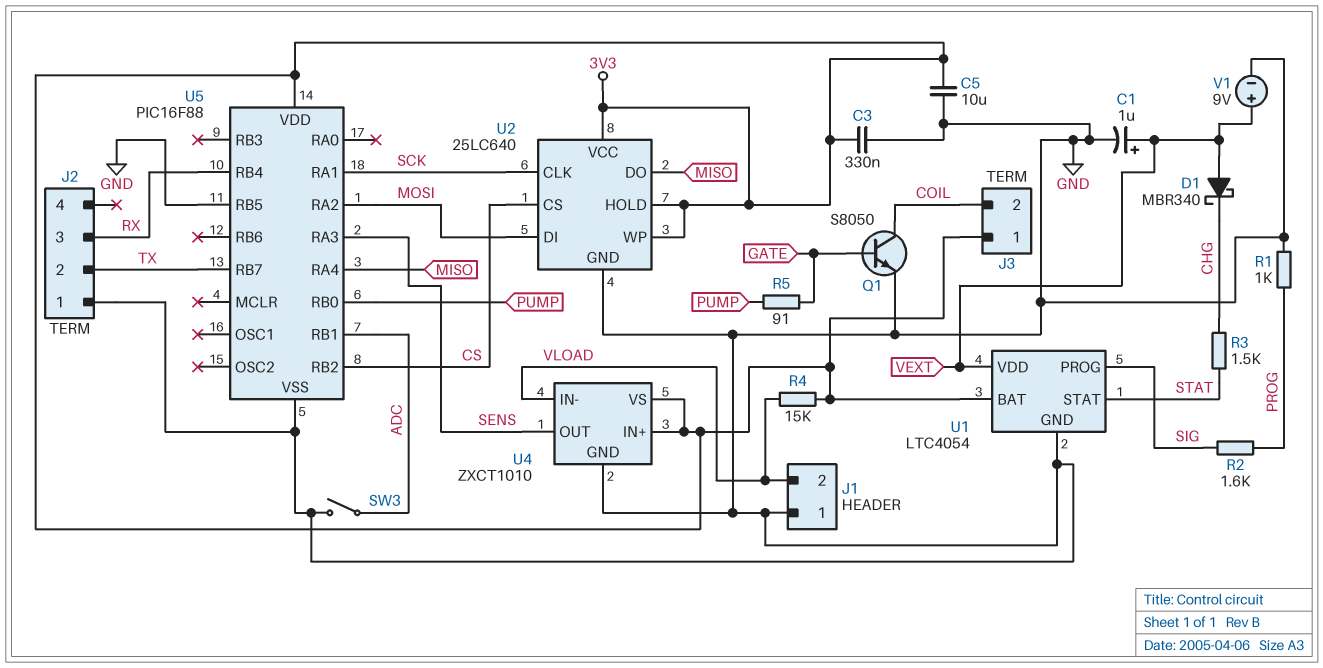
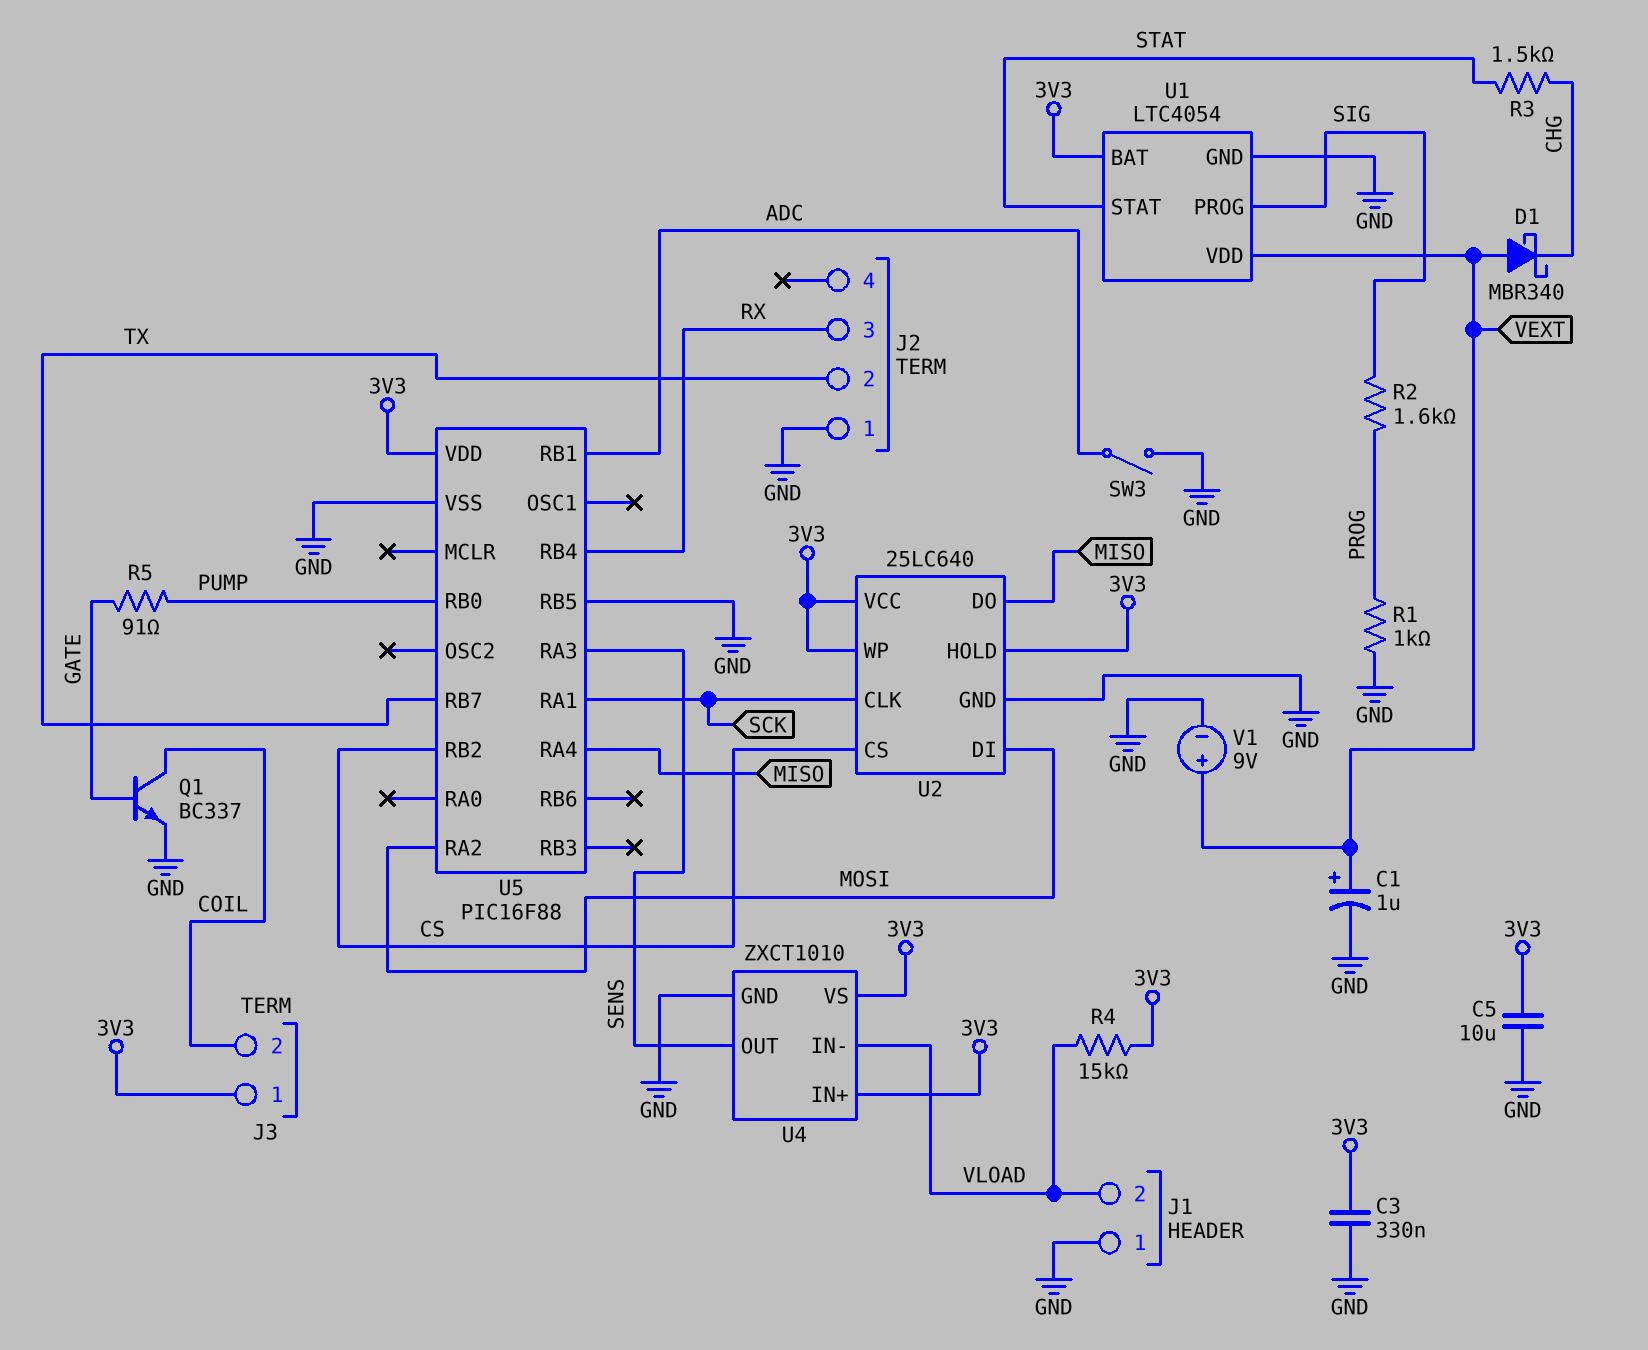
Q1: NPN S8050 (B GATE, C COIL, E GND) -> NPN BC337 (B GATE, C COIL, E GND)

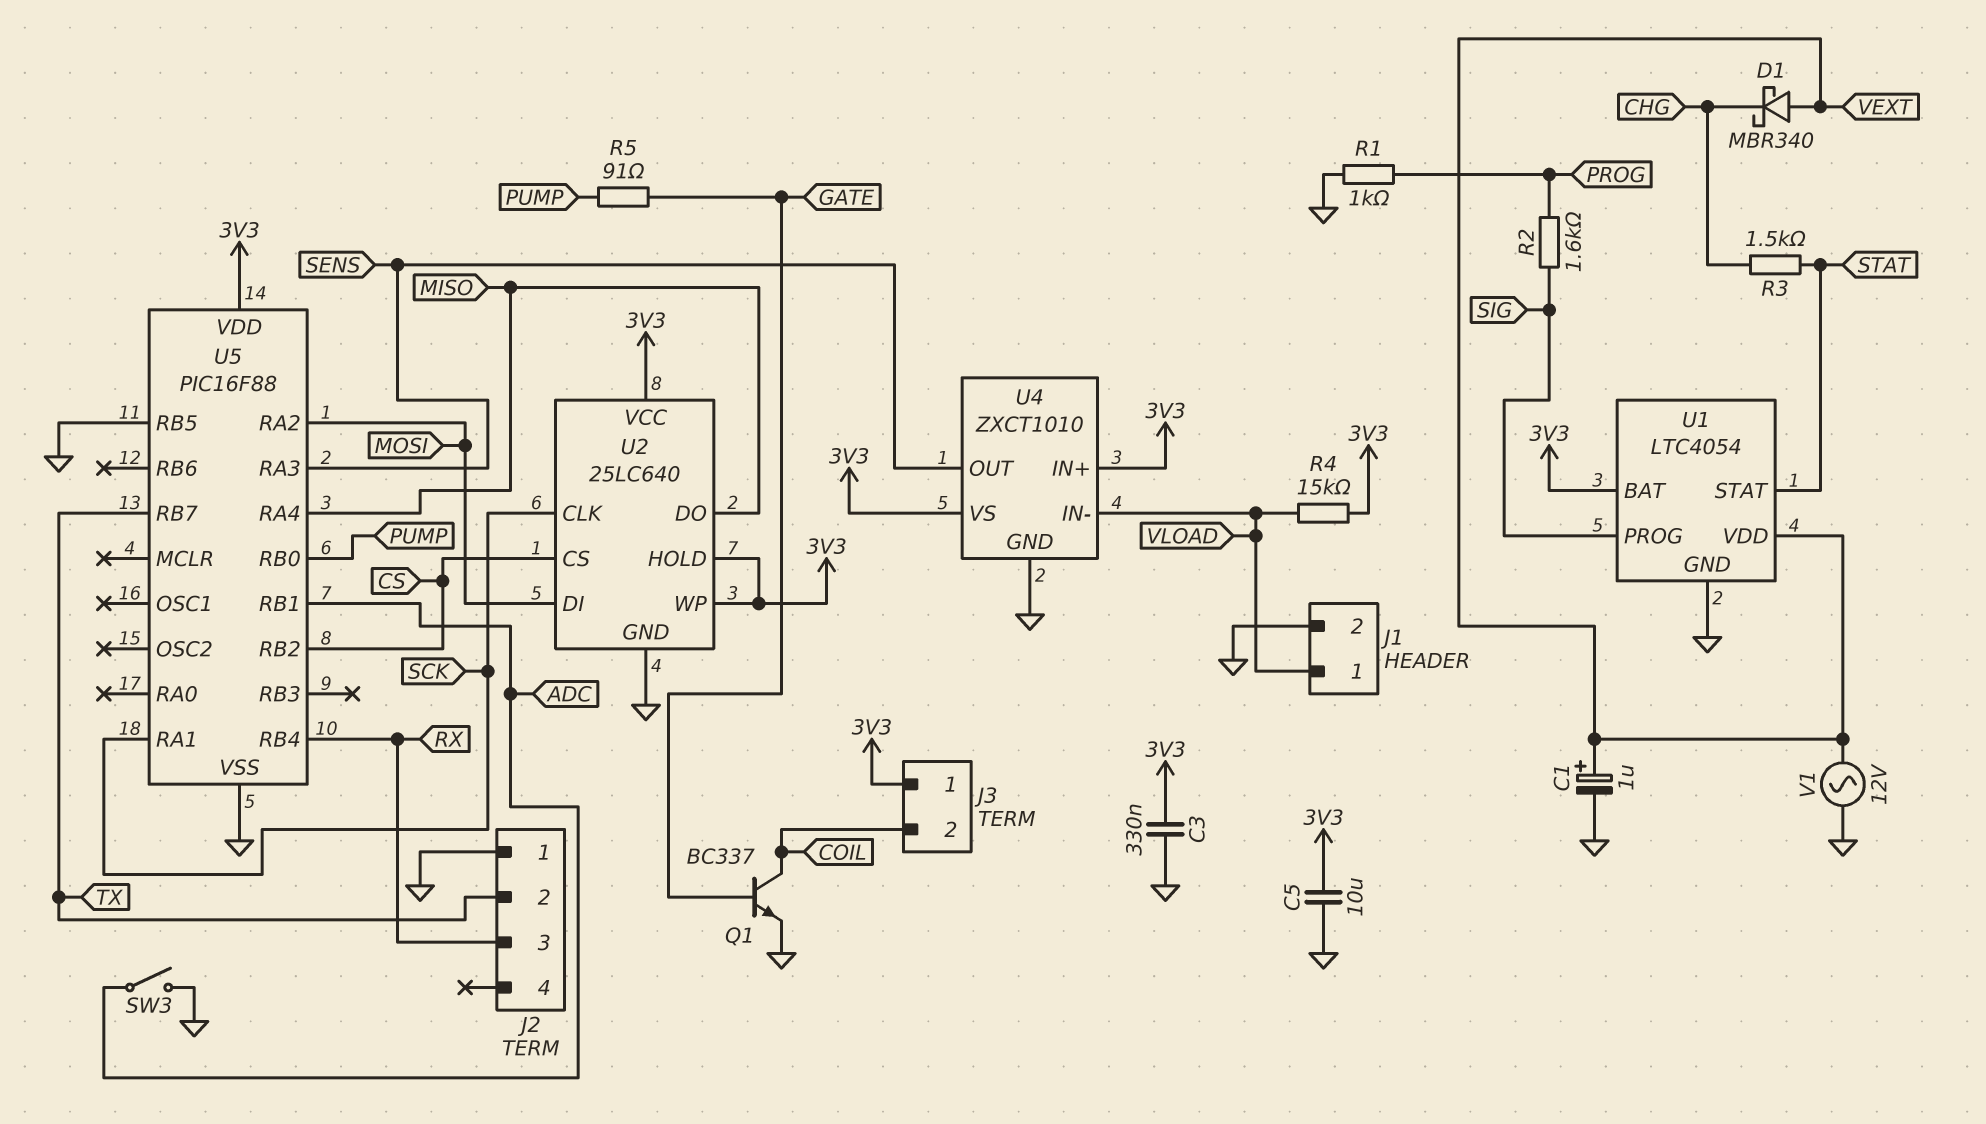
J1 pin 1: GND -> VLOAD
J1 pin 2: VLOAD -> GND
V1: 9V (plus VEXT, minus GND) -> AC 12V (GND, VEXT)

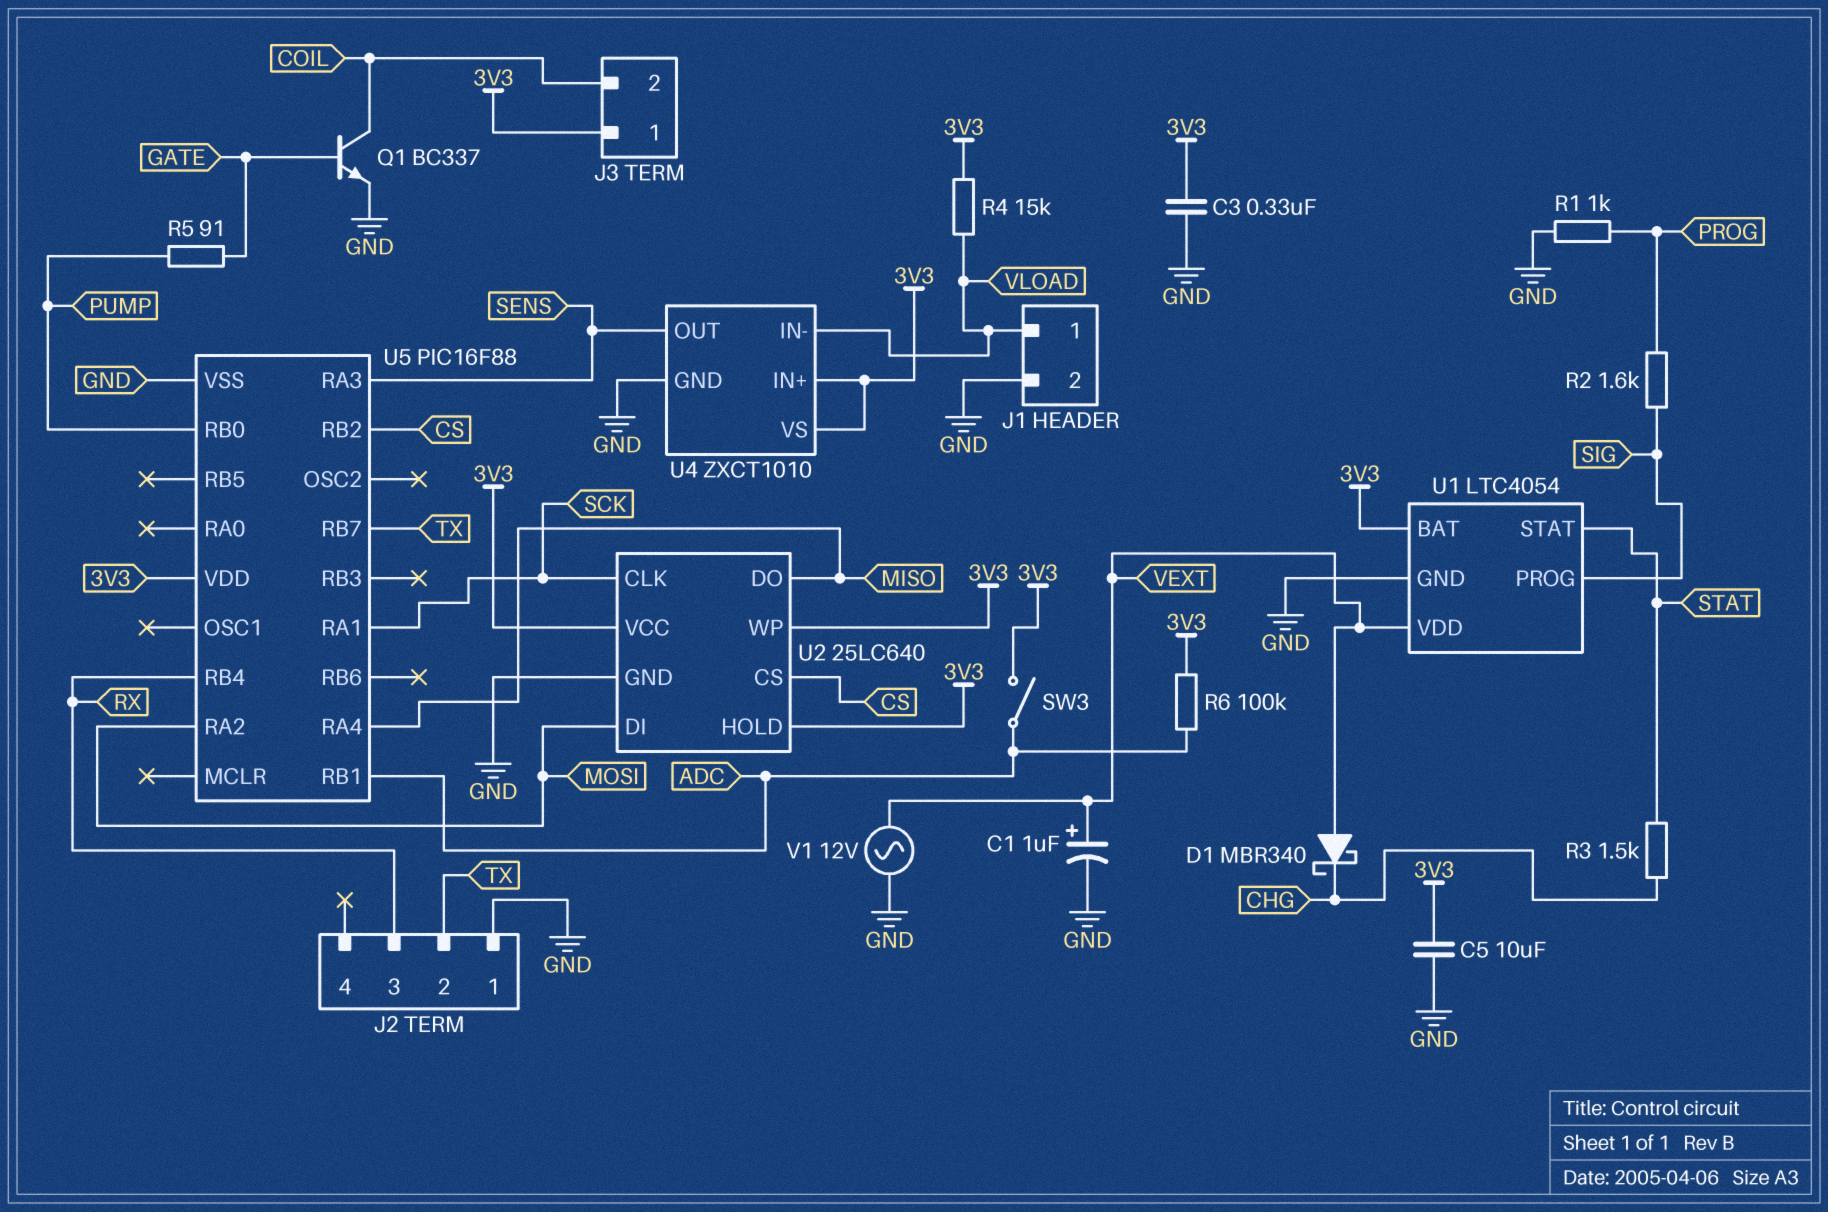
R6: none -> 100k (3V3, ADC)
SW3: switch (ADC, GND) -> switch (3V3, ADC)
U5 pin RB5: GND -> none

